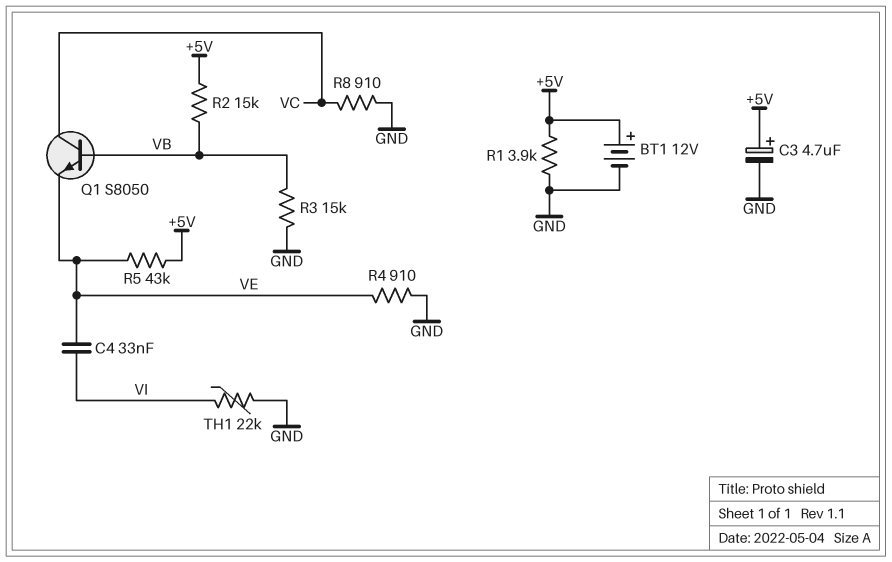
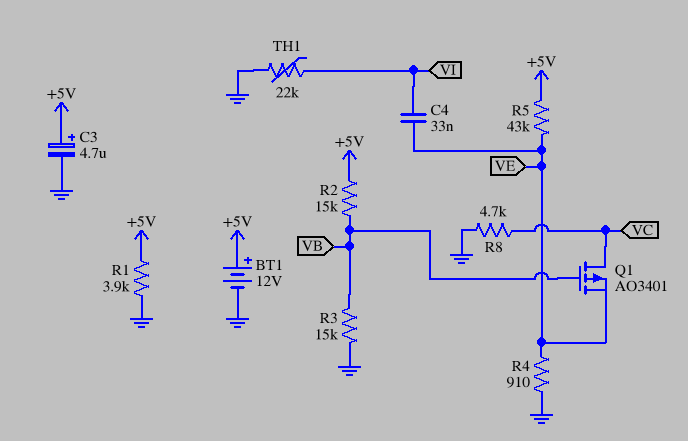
Q1: NPN S8050 (B VB, C VC, E VE) -> PMOS AO3401 (G VB, D VC, S VE)
R8: 910 (GND, VC) -> 4.7k (GND, VC)

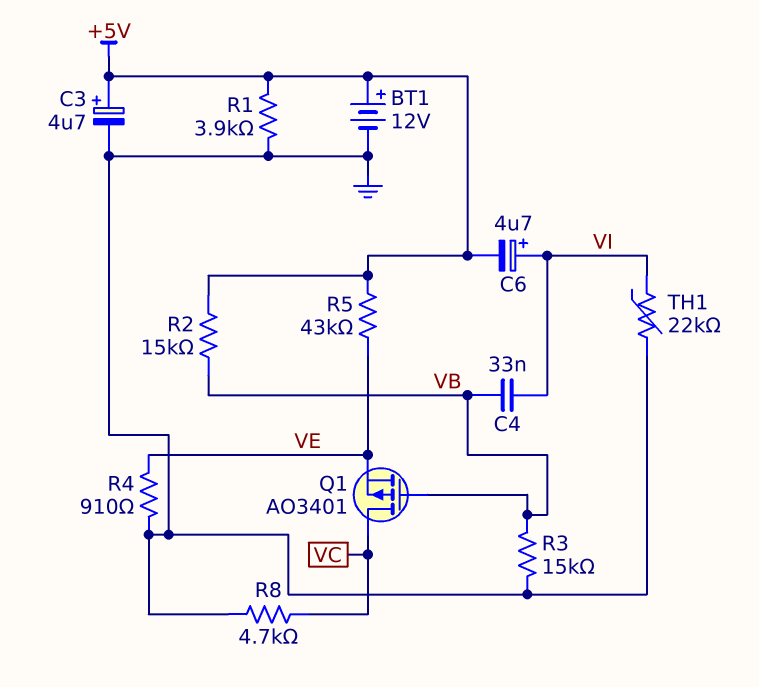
C4: 33nF (VE, VI) -> 33nF (VB, VI)
C6: none -> 4.7uF (plus VI, minus +5V)

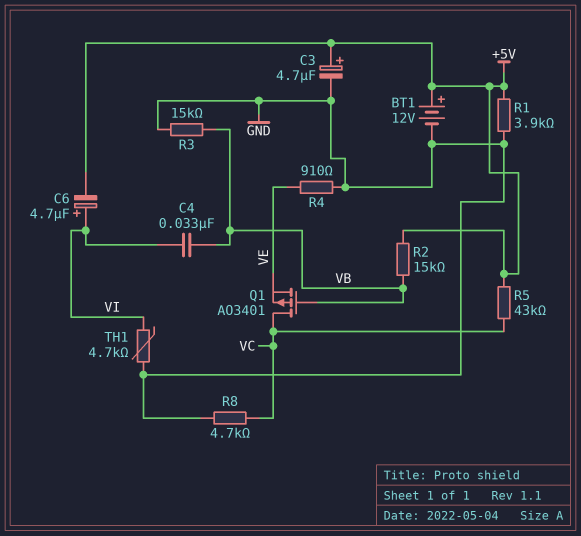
R5: 43k (+5V, VE) -> 43k (+5V, VC)
TH1: 22k (GND, VI) -> 4.7k (GND, VI)

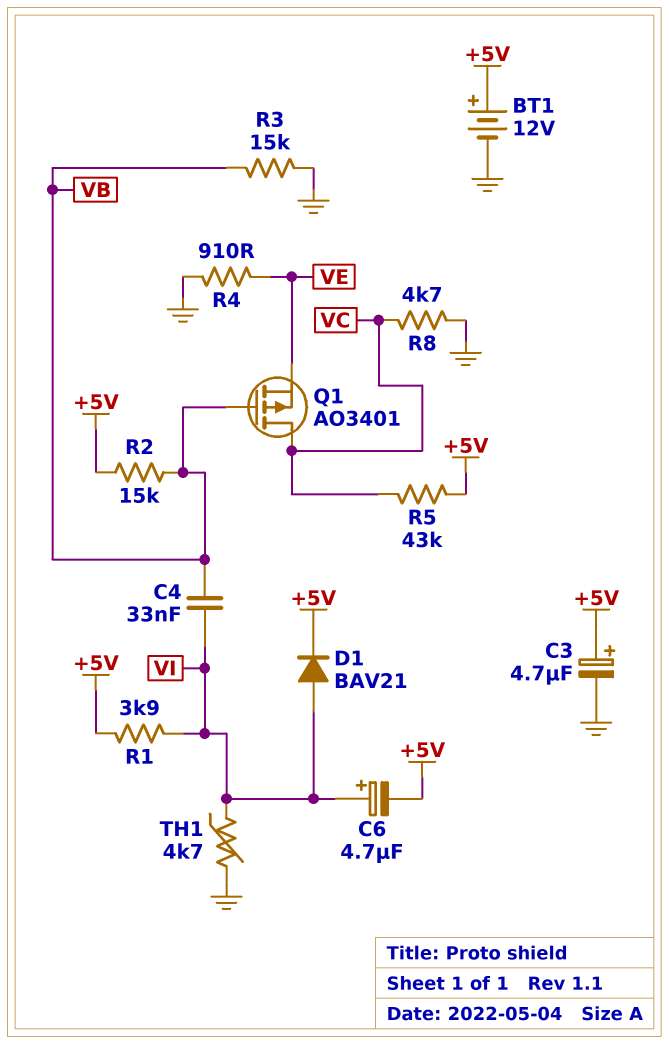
D1: none -> diode BAV21 (A VI, K +5V)
R1: 3.9k (+5V, GND) -> 3.9k (+5V, VI)

